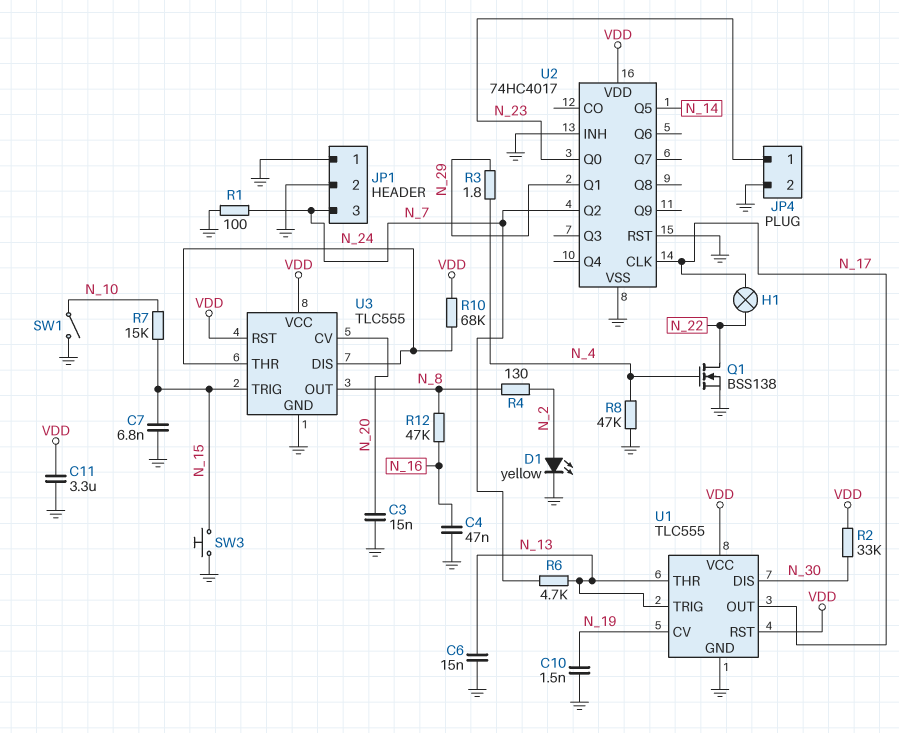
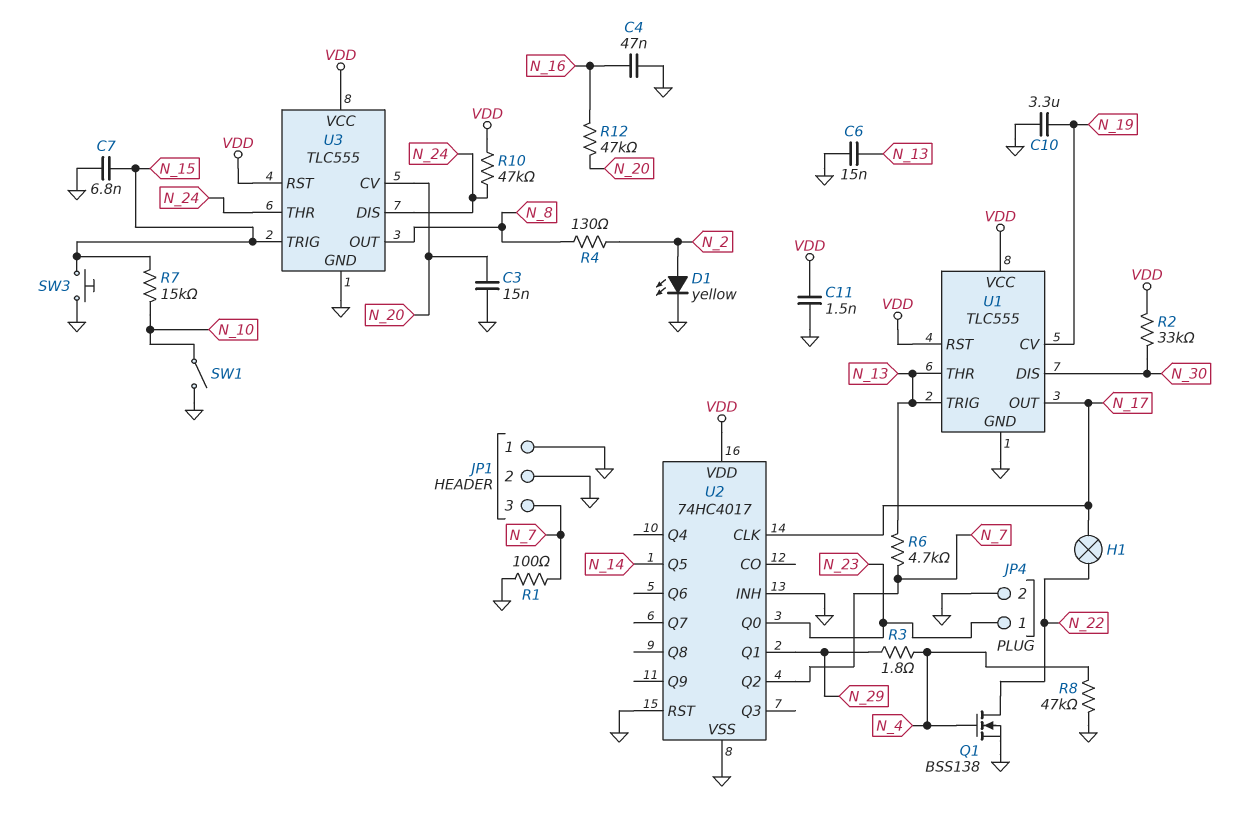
C10: 1.5nF (GND, N_19) -> 3.3uF (GND, N_19)
C11: 3.3uF (GND, VDD) -> 1.5nF (GND, VDD)
R10: 68k (N_24, VDD) -> 47k (N_24, VDD)
R12: 47k (N_8, N_16) -> 47k (N_16, N_20)

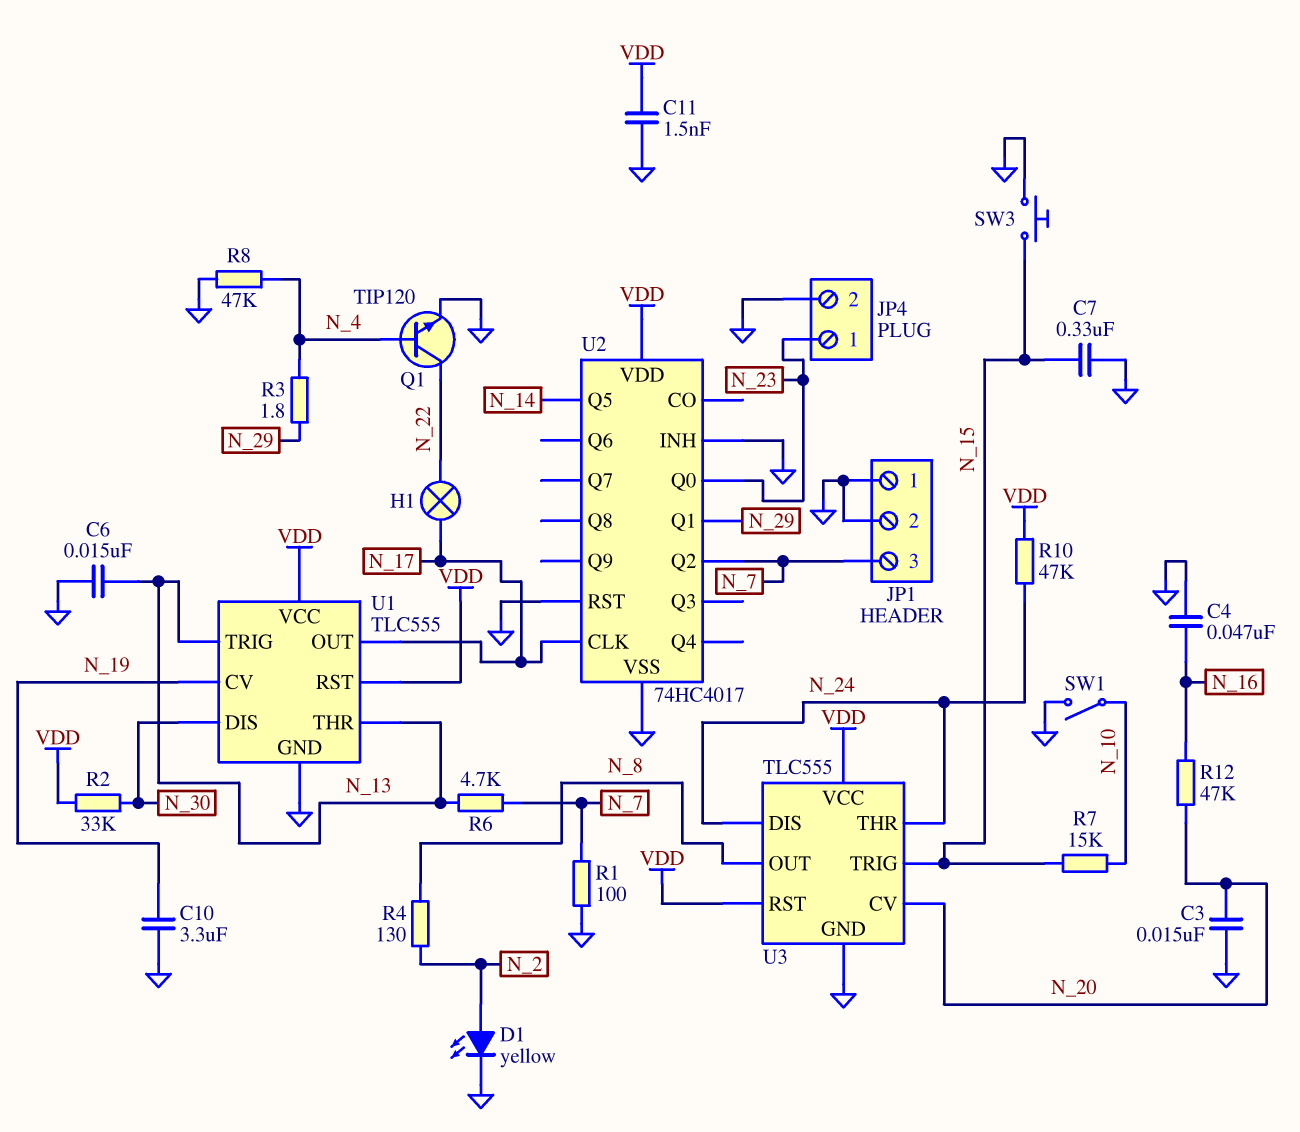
C7: 6.8nF (GND, N_15) -> 330nF (GND, N_15)
Q1: NMOS BSS138 (G N_4, D N_22, S GND) -> NPN TIP120 (B N_4, C N_22, E GND)

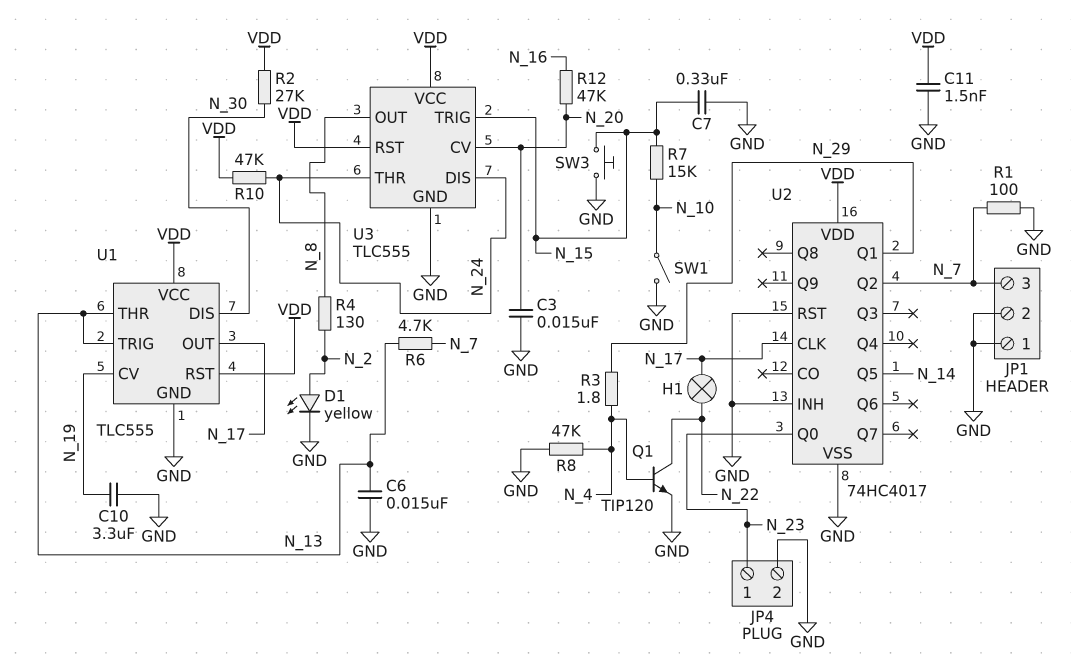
C4: 47nF (GND, N_16) -> none
R2: 33k (N_30, VDD) -> 27k (N_30, VDD)

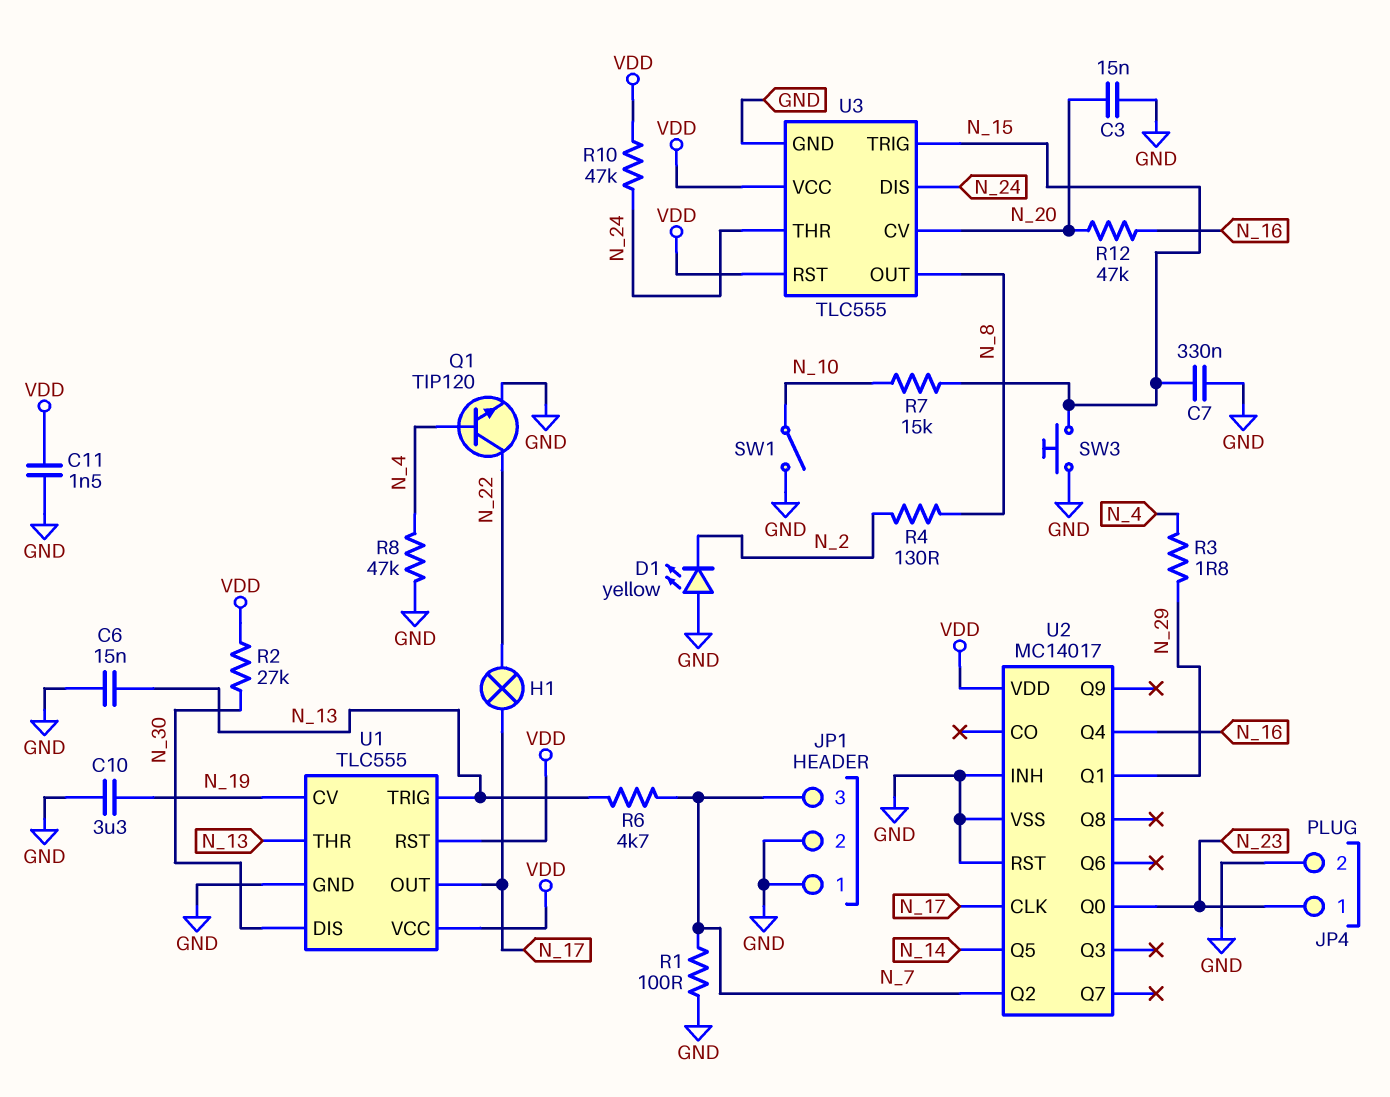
D1: LED yellow (A N_2, K GND) -> LED yellow (A GND, K N_2)
U2: 74HC4017 -> MC14017
U2 pin Q4: none -> N_16

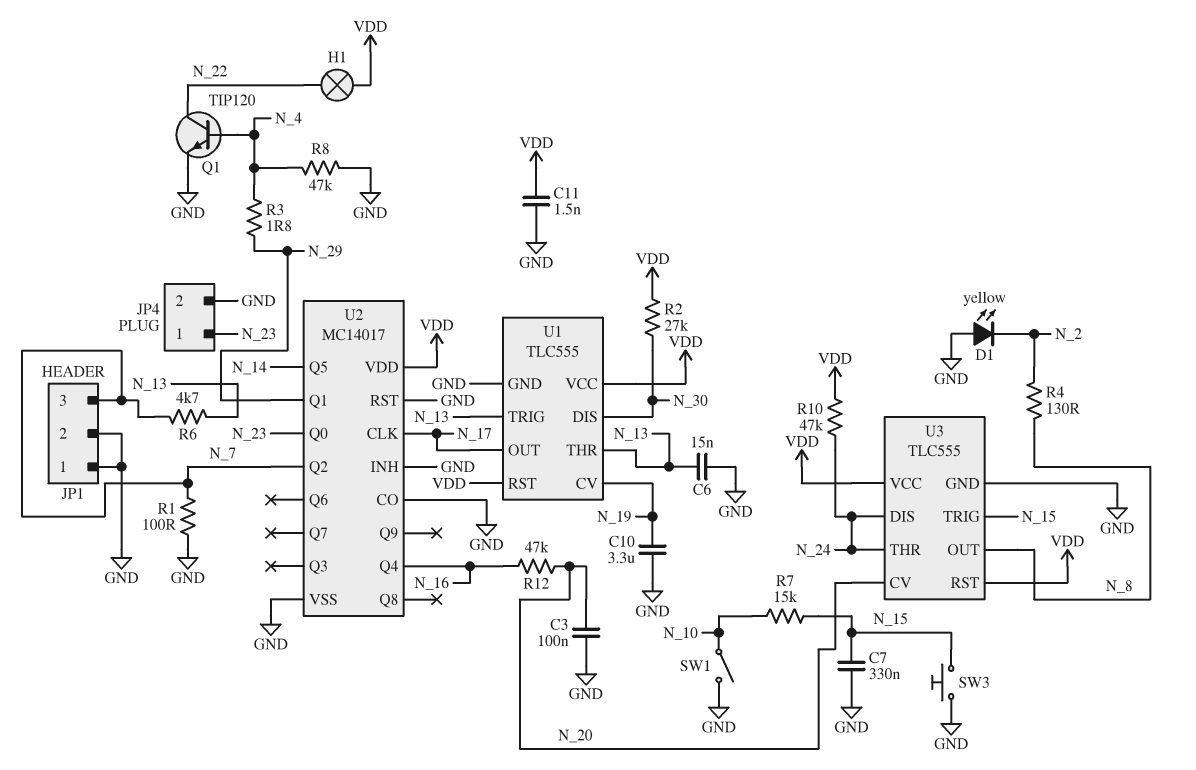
C3: 15nF (GND, N_20) -> 100nF (GND, N_20)
H1: lamp (N_17, N_22) -> lamp (N_22, VDD)
U2 pin CO: none -> GND

